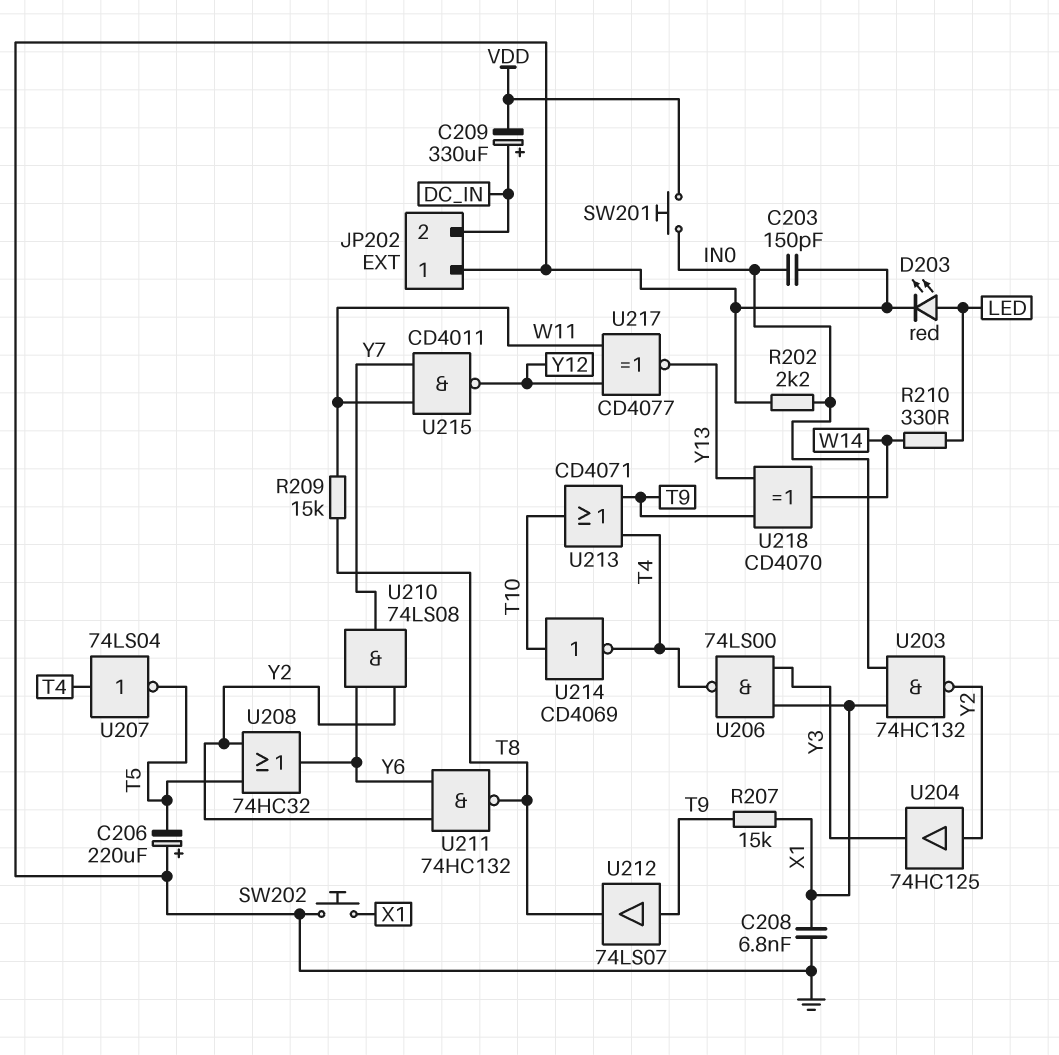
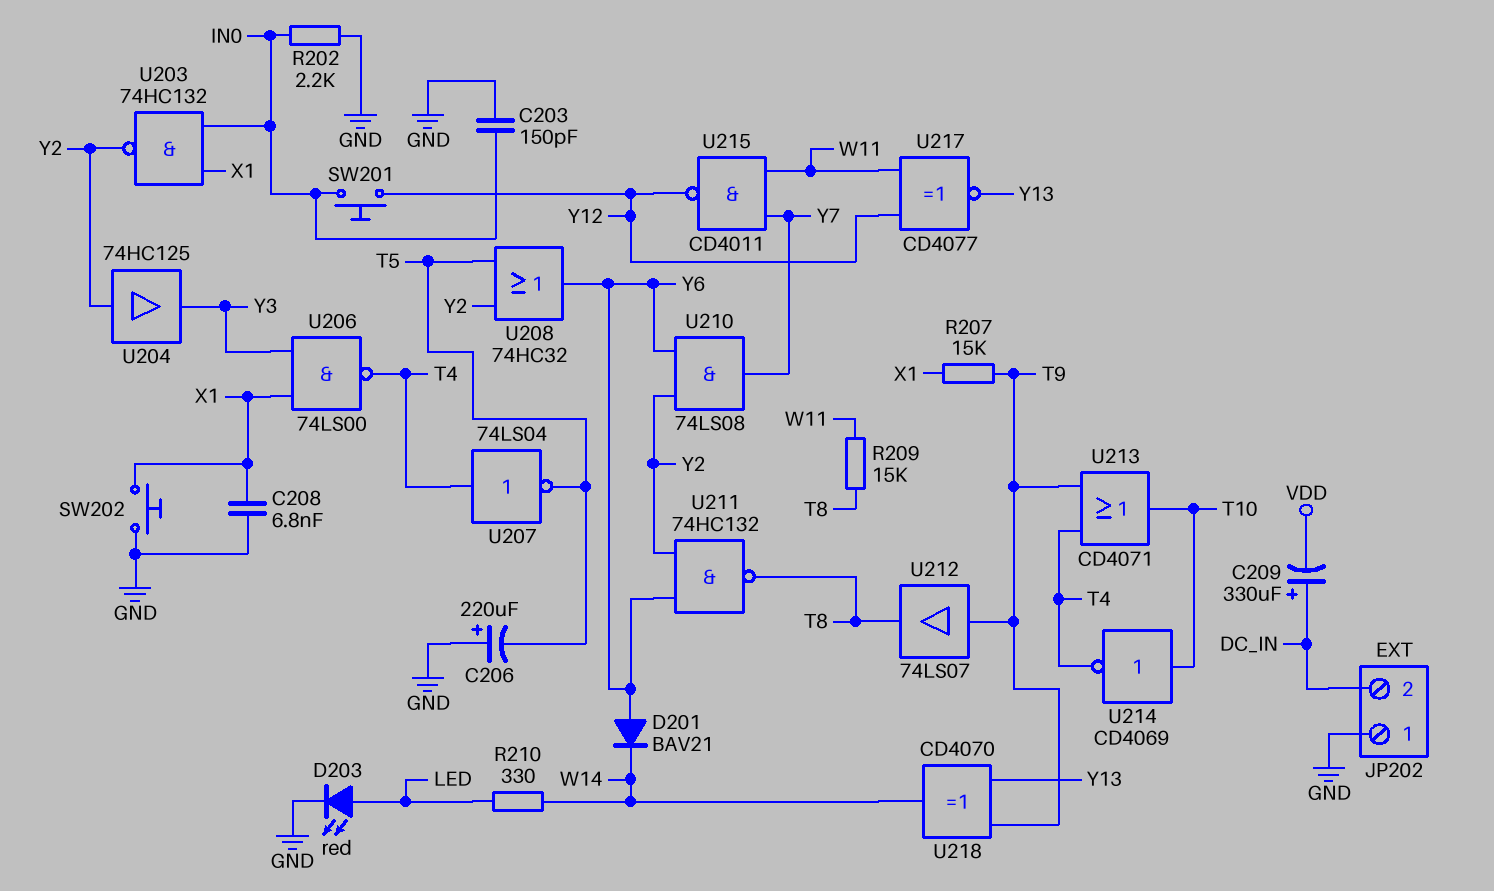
D201: none -> diode BAV21 (A Y6, K W14)
SW201: button (IN0, VDD) -> button (IN0, Y12)

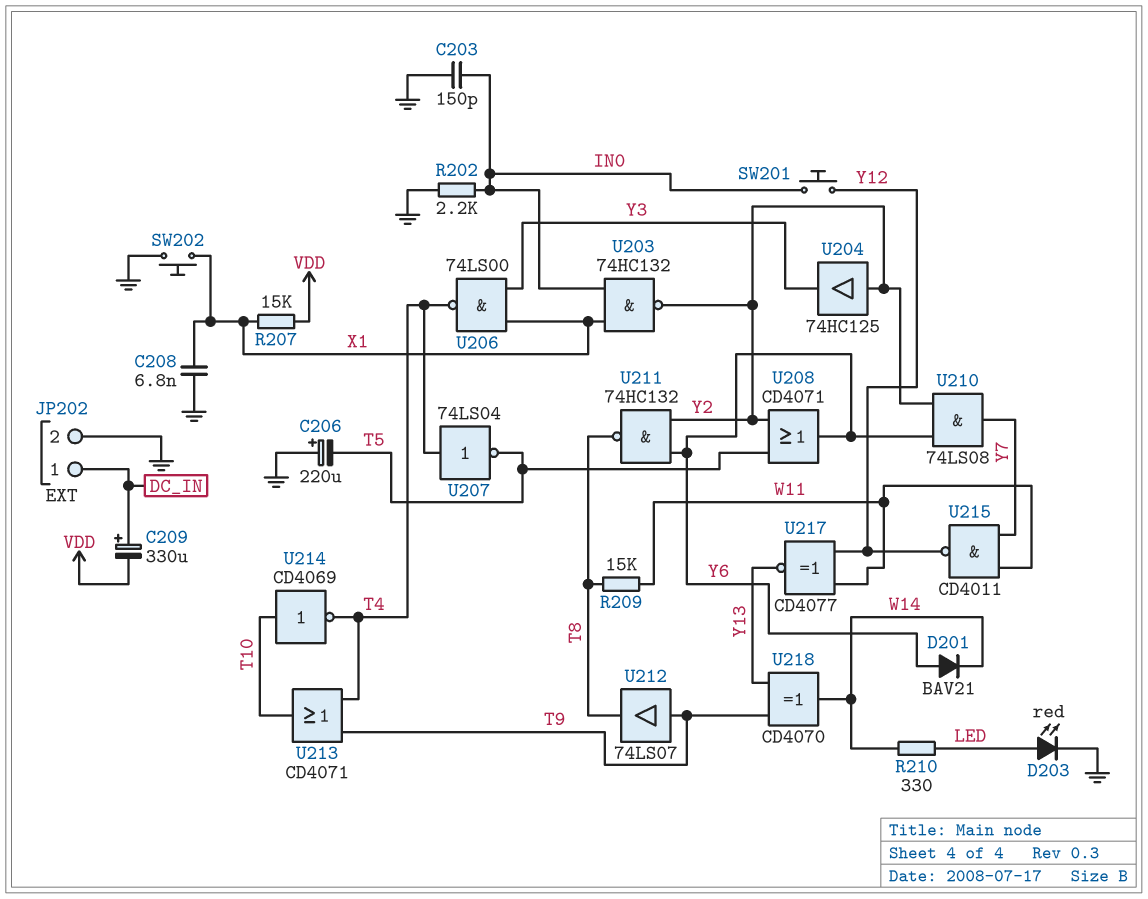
JP202 pin 1: GND -> DC_IN
JP202 pin 2: DC_IN -> GND
R207: 15k (T9, X1) -> 15k (VDD, X1)
U208: OR 74HC32 (in T5, in Y2, out Y6) -> OR CD4071 (in T5, in Y2, out Y6)

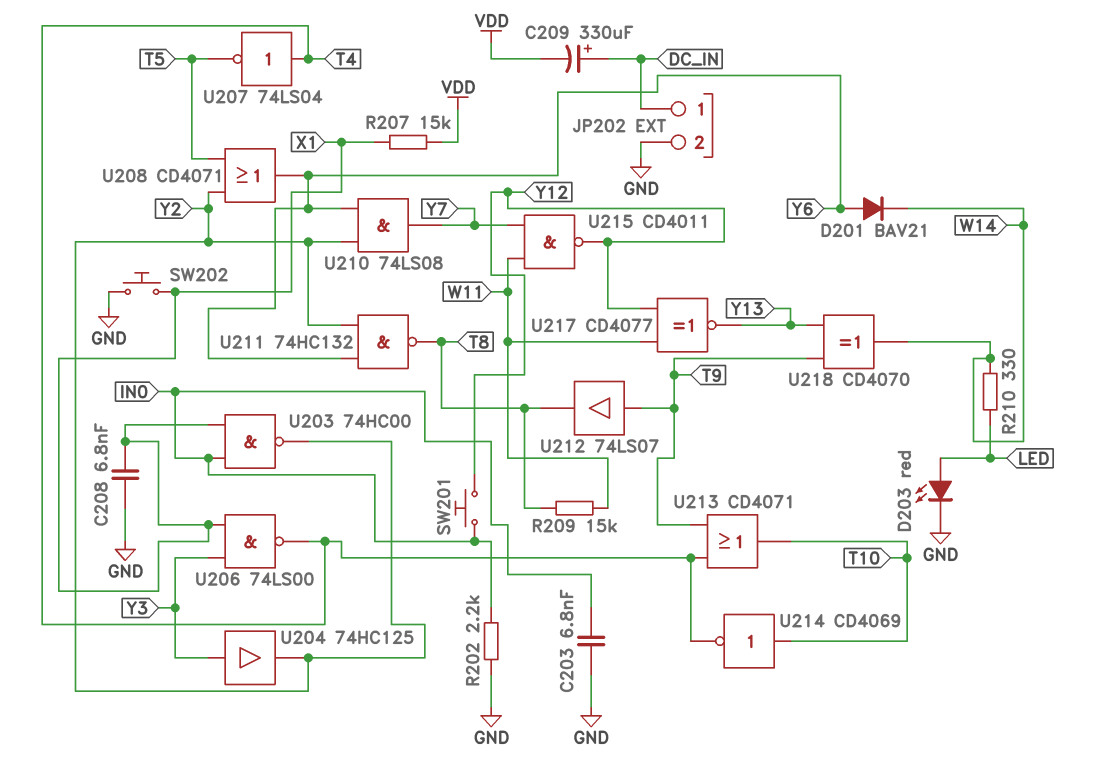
C203: 150pF (GND, IN0) -> 6.8nF (GND, IN0)
C206: 220uF (plus GND, minus T5) -> none
U203: NAND 74HC132 (in IN0, in X1, out Y2) -> NAND 74HC00 (in IN0, in X1, out Y2)
U204: buffer 74HC125 (in Y2, out Y3) -> buffer 74HC125 (in Y3, out Y2)

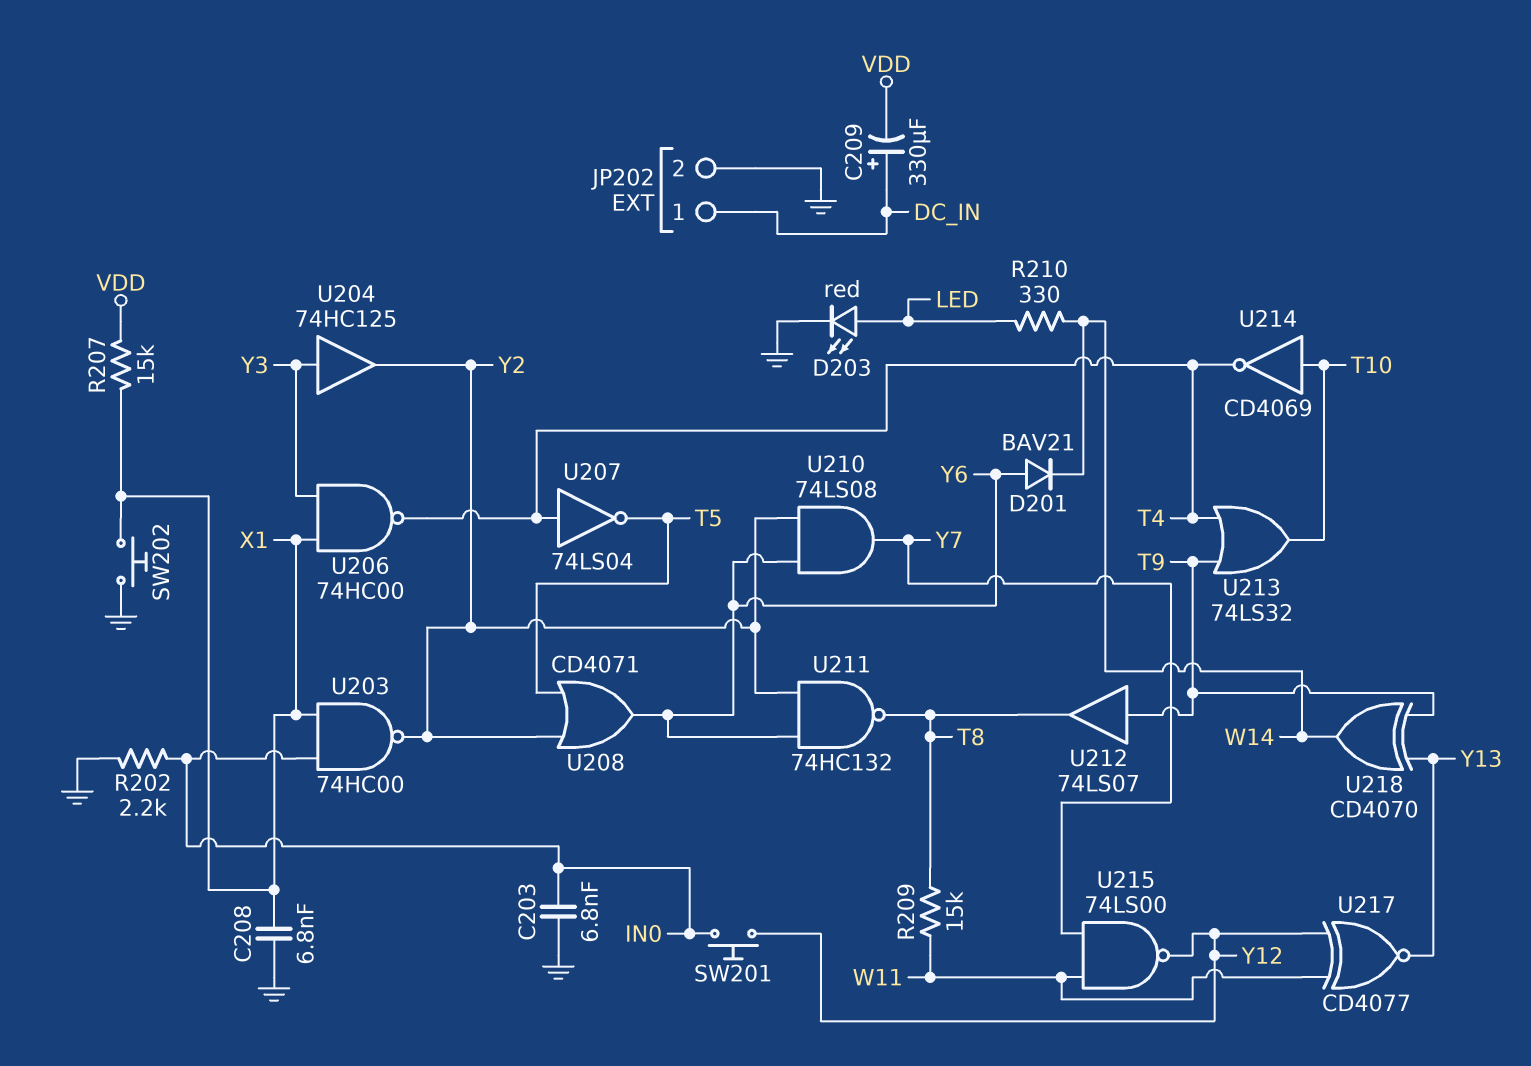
U206: NAND 74LS00 (in X1, in Y3, out T4) -> NAND 74HC00 (in X1, in Y3, out T4)
U213: OR CD4071 (in T4, in T9, out T10) -> OR 74LS32 (in T4, in T9, out T10)
U215: NAND CD4011 (in W11, in Y7, out Y12) -> NAND 74LS00 (in W11, in Y7, out Y12)

